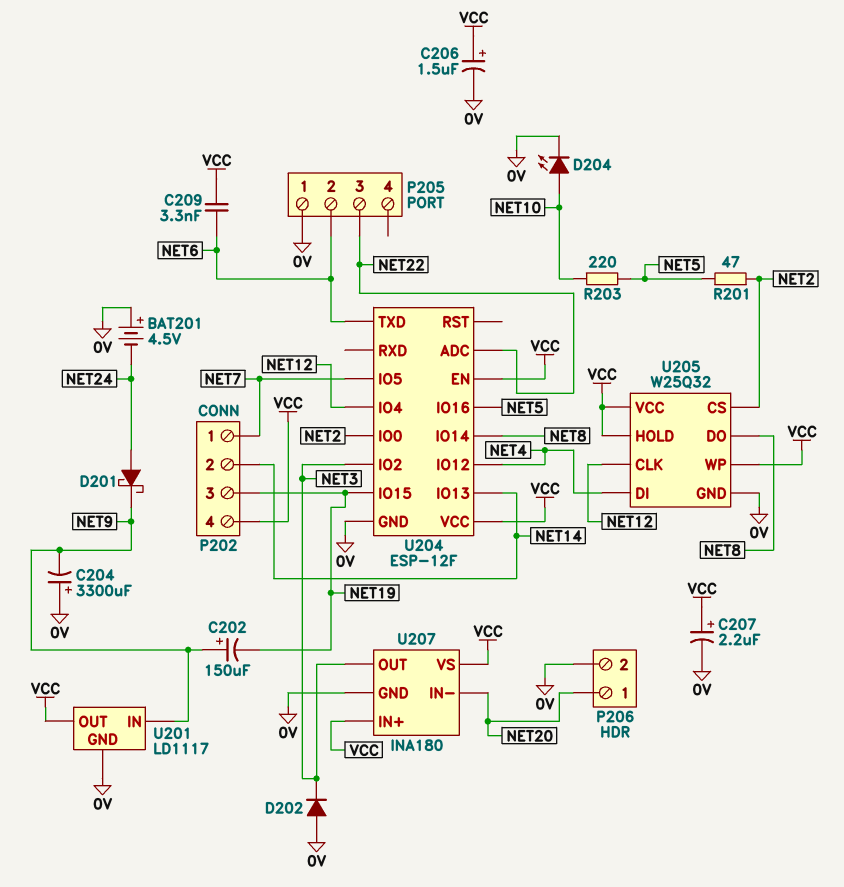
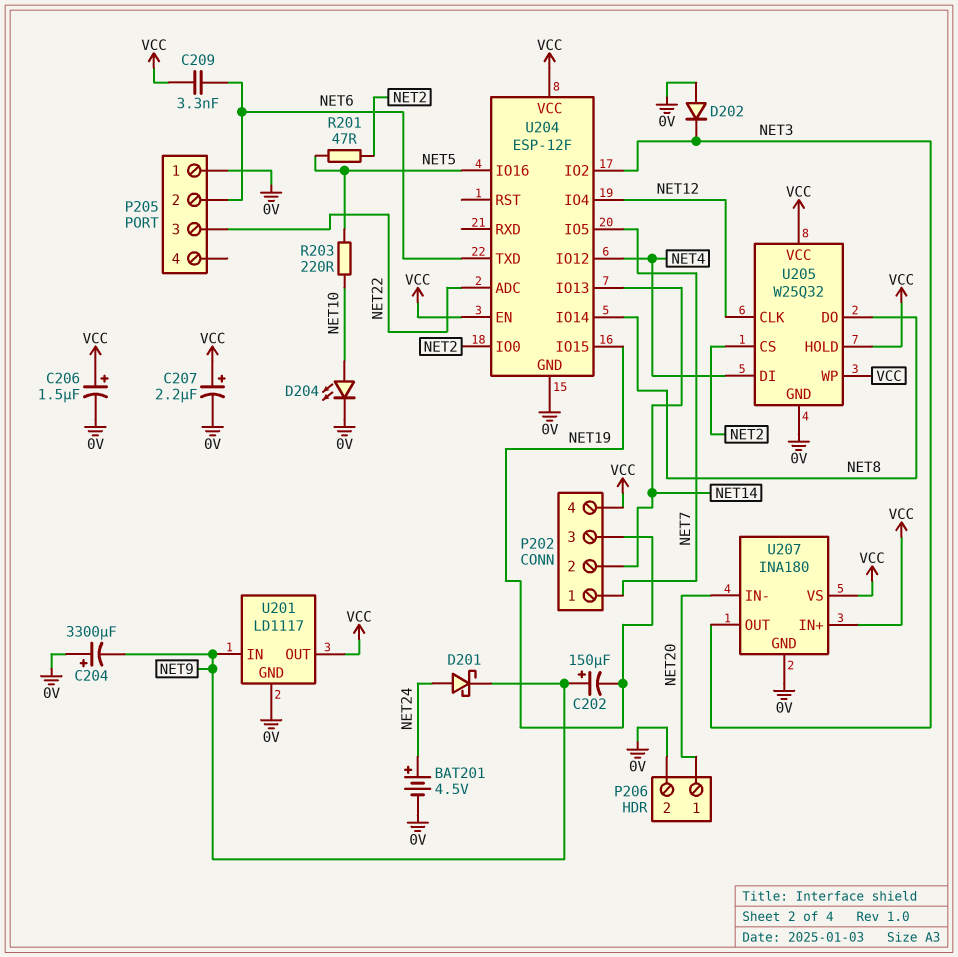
BAT201: 4.5V (plus 0V, minus NET24) -> 4.5V (plus NET24, minus 0V)

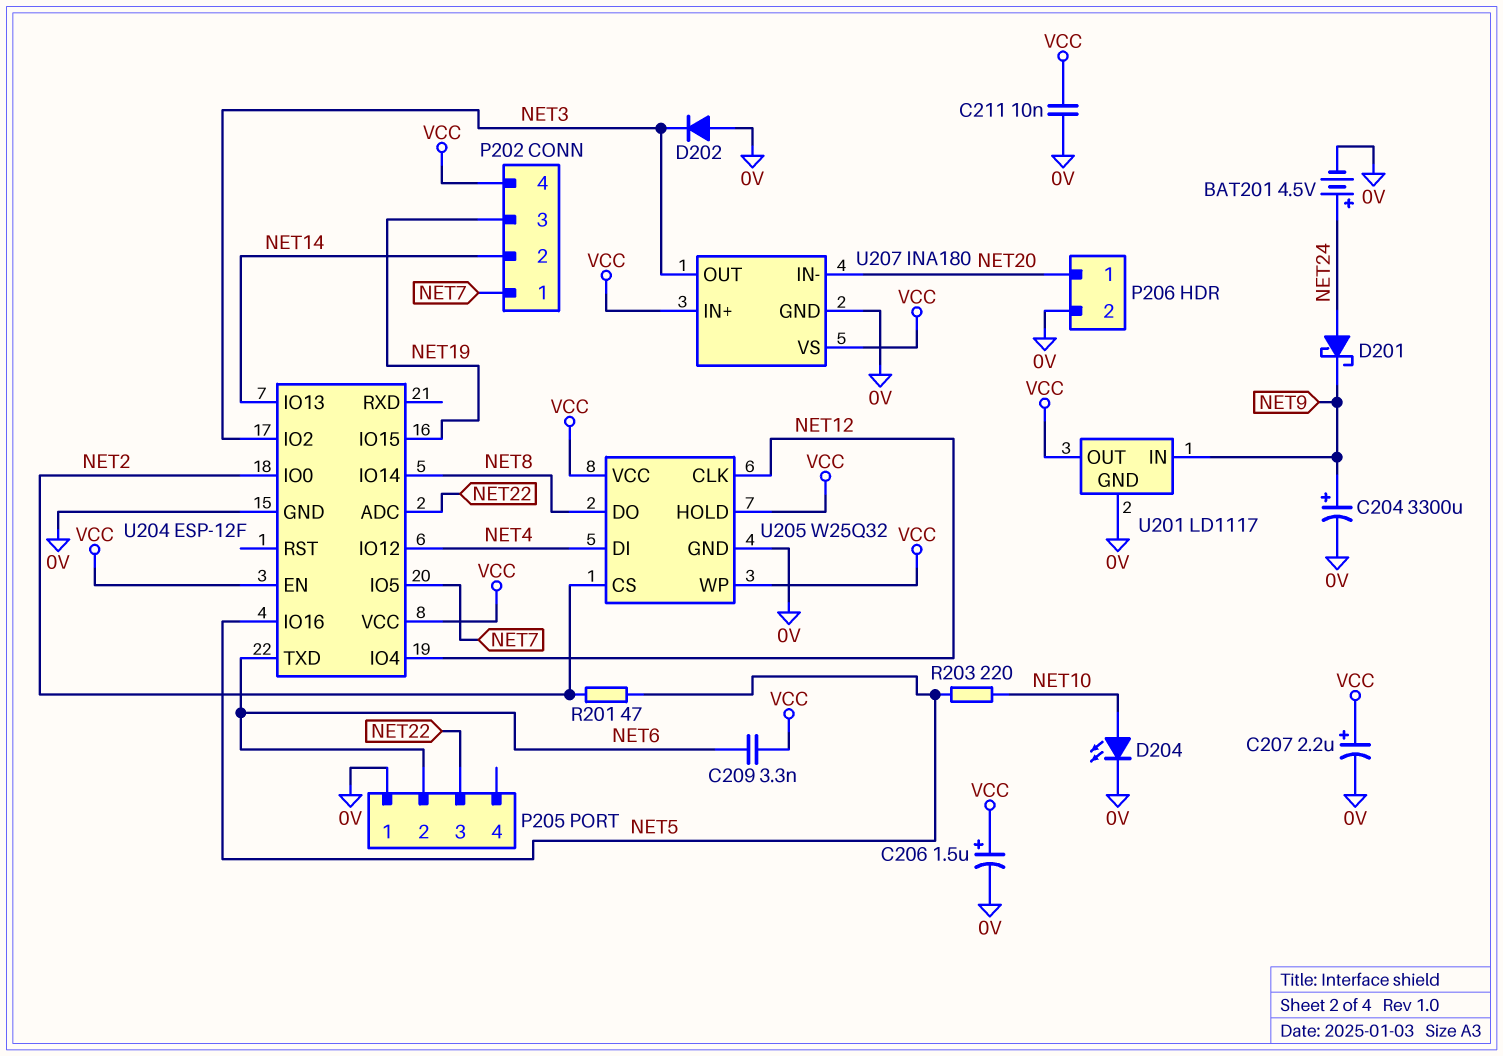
C202: 150uF (plus NET9, minus NET19) -> none
C204: 3300uF (plus 0V, minus NET9) -> 3300uF (plus NET9, minus 0V)
C211: none -> 10nF (0V, VCC)

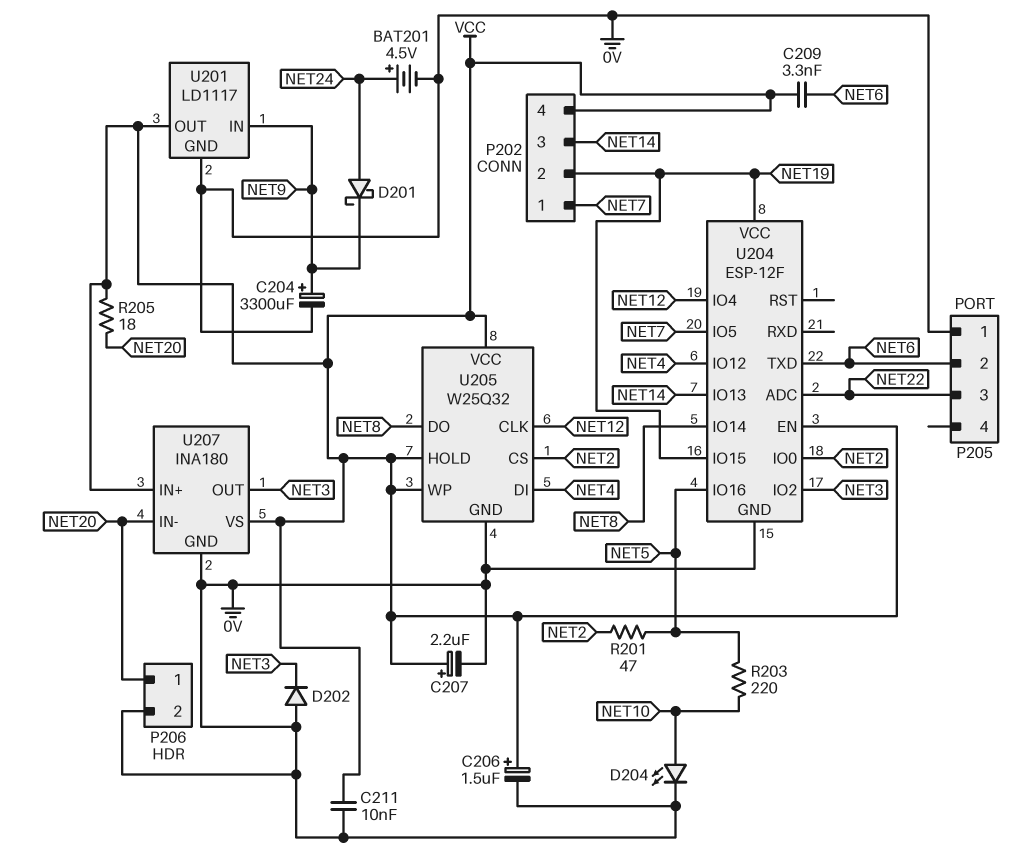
P202 pin 2: NET14 -> NET19
P202 pin 3: NET19 -> NET14
R205: none -> 18 (NET20, VCC)
U204 pin VCC: VCC -> NET19

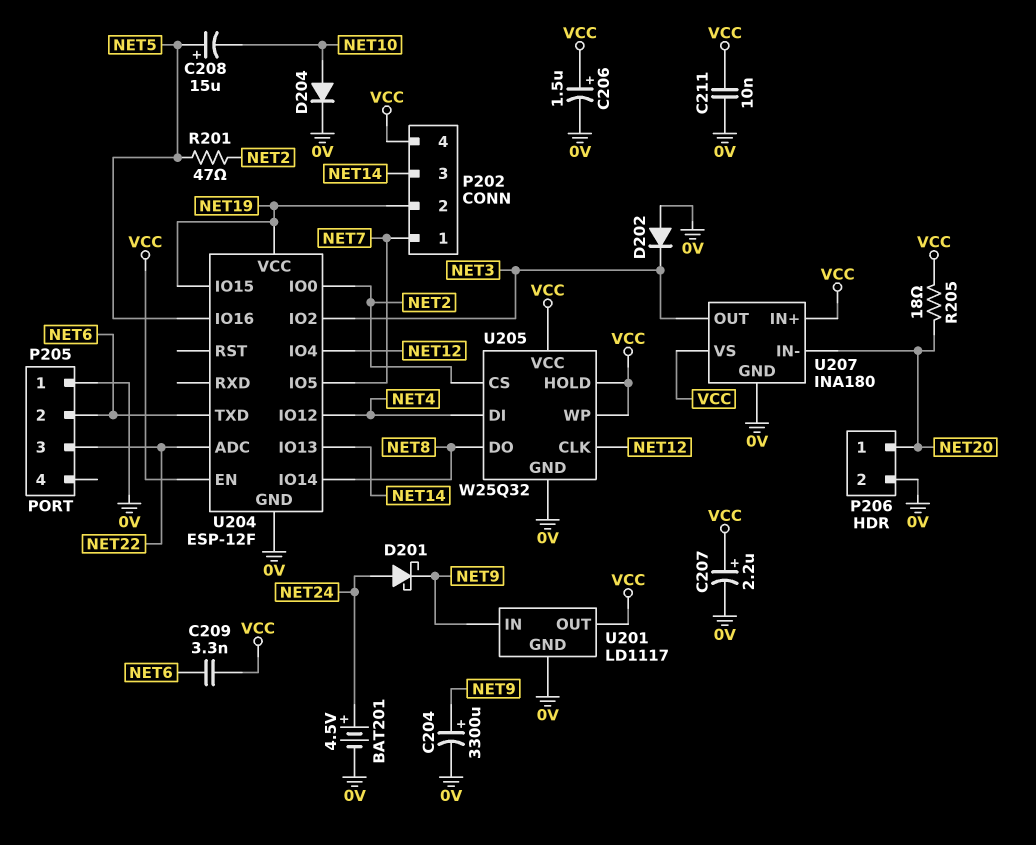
C208: none -> 15uF (plus NET5, minus NET10)
D204: LED (A NET10, K 0V) -> diode (A NET10, K 0V)
R203: 220 (NET5, NET10) -> none

